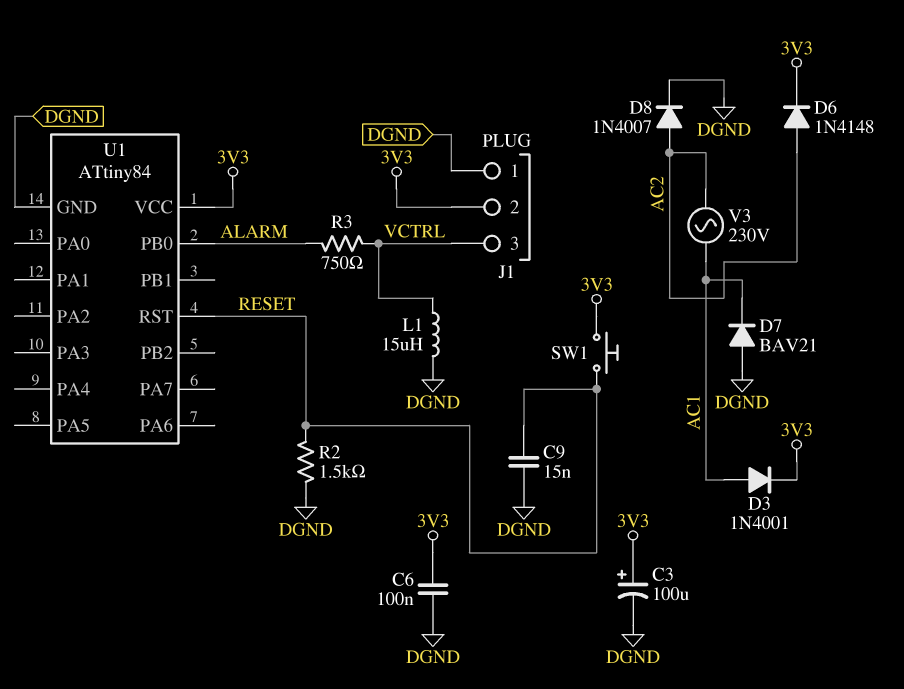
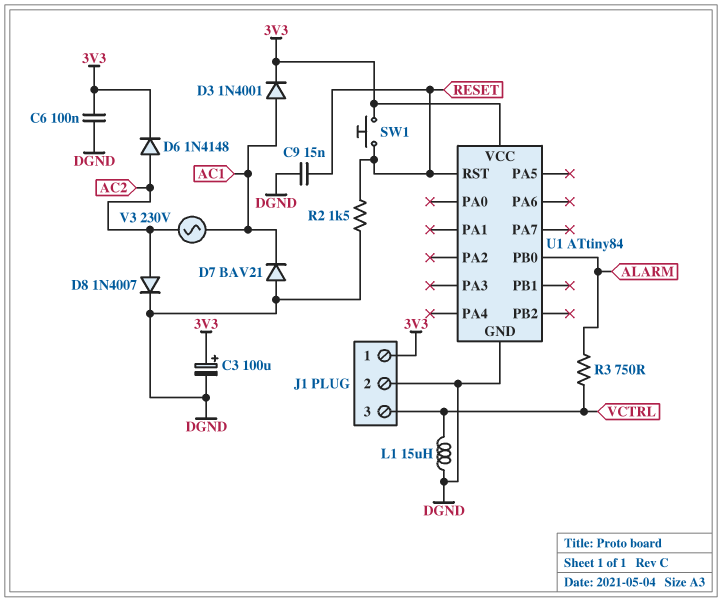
J1 pin 1: DGND -> 3V3
J1 pin 2: 3V3 -> DGND

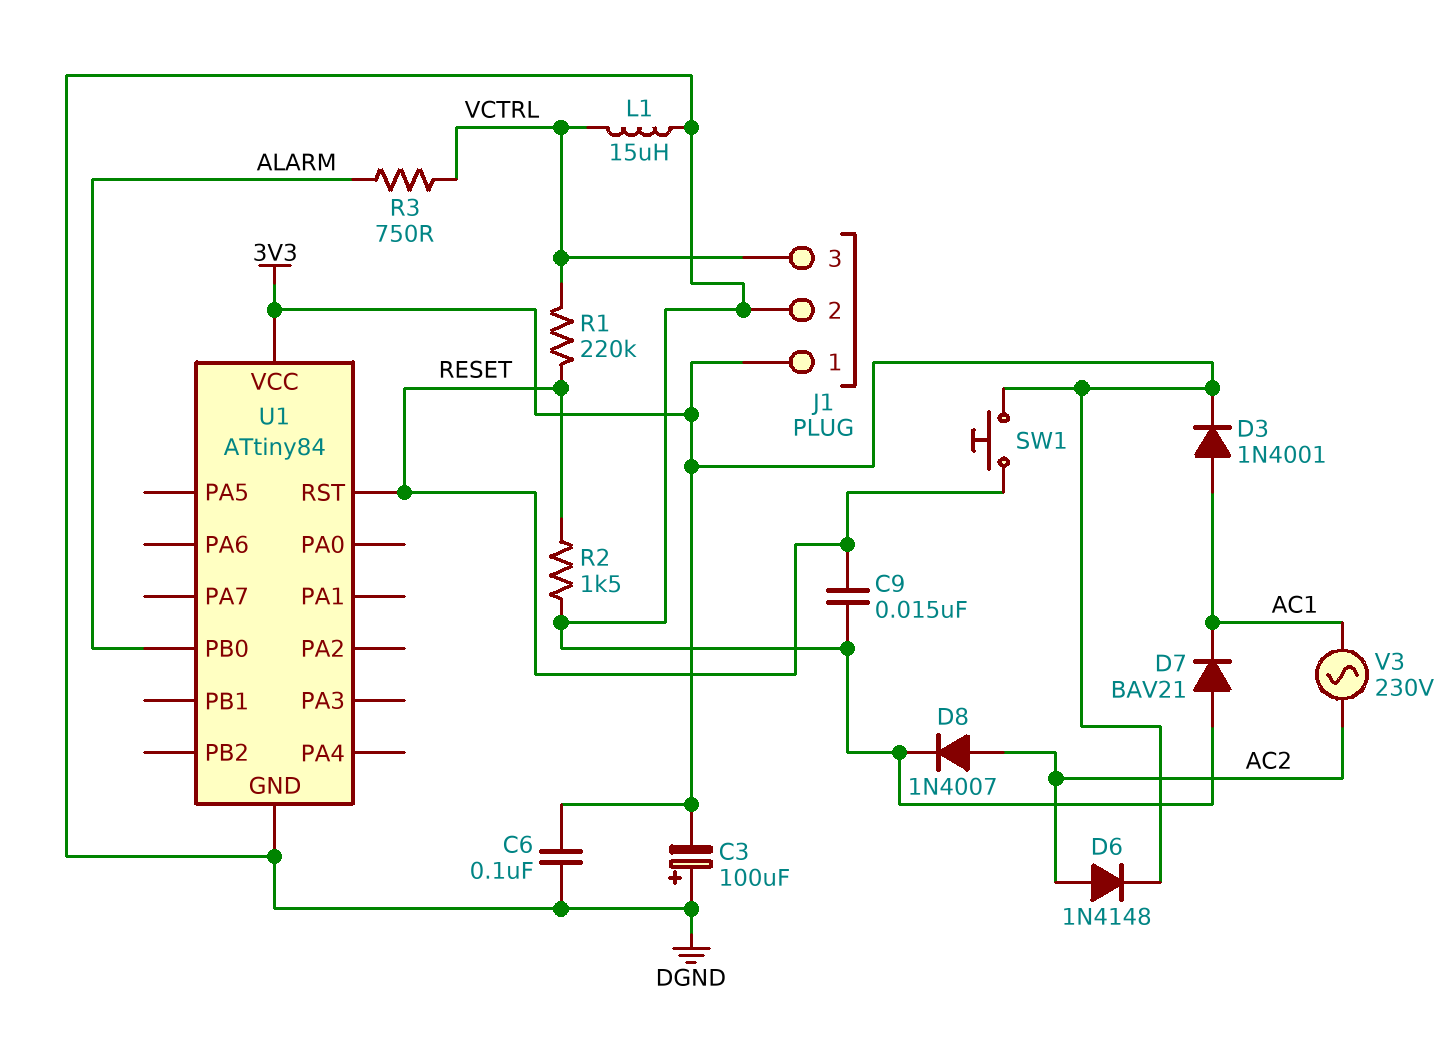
C3: 100uF (plus 3V3, minus DGND) -> 100uF (plus DGND, minus 3V3)
R1: none -> 220k (RESET, VCTRL)

